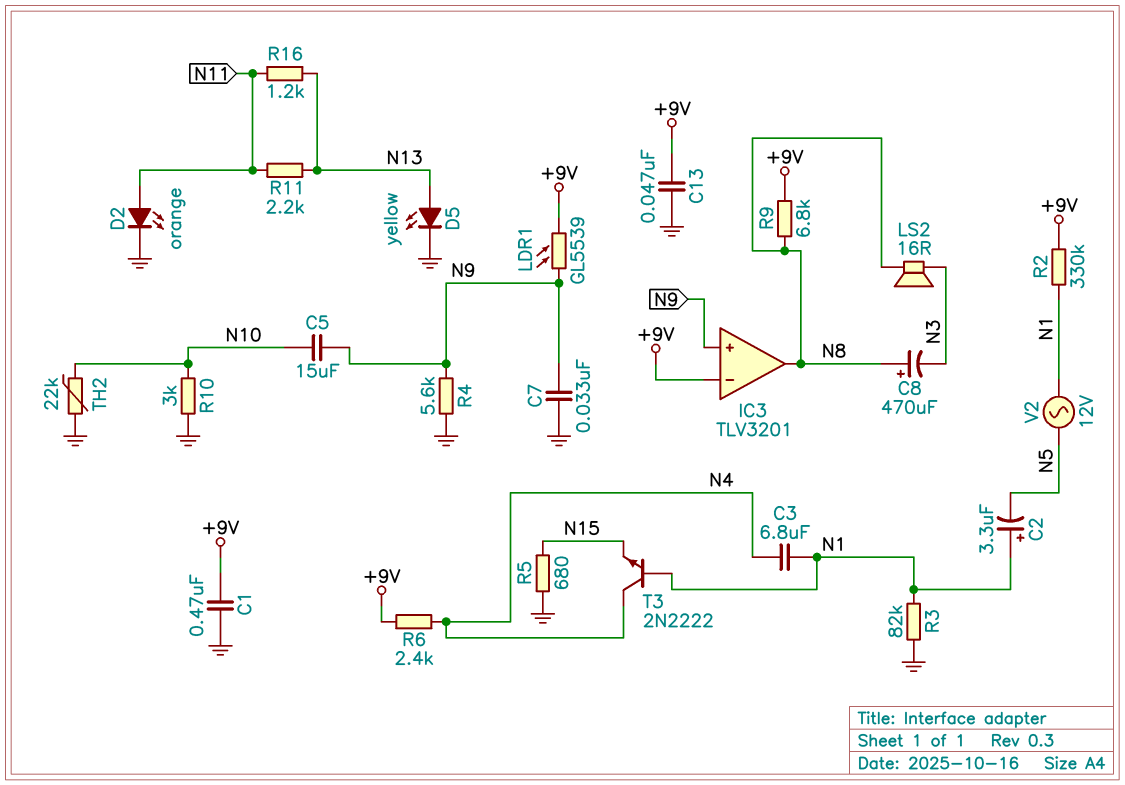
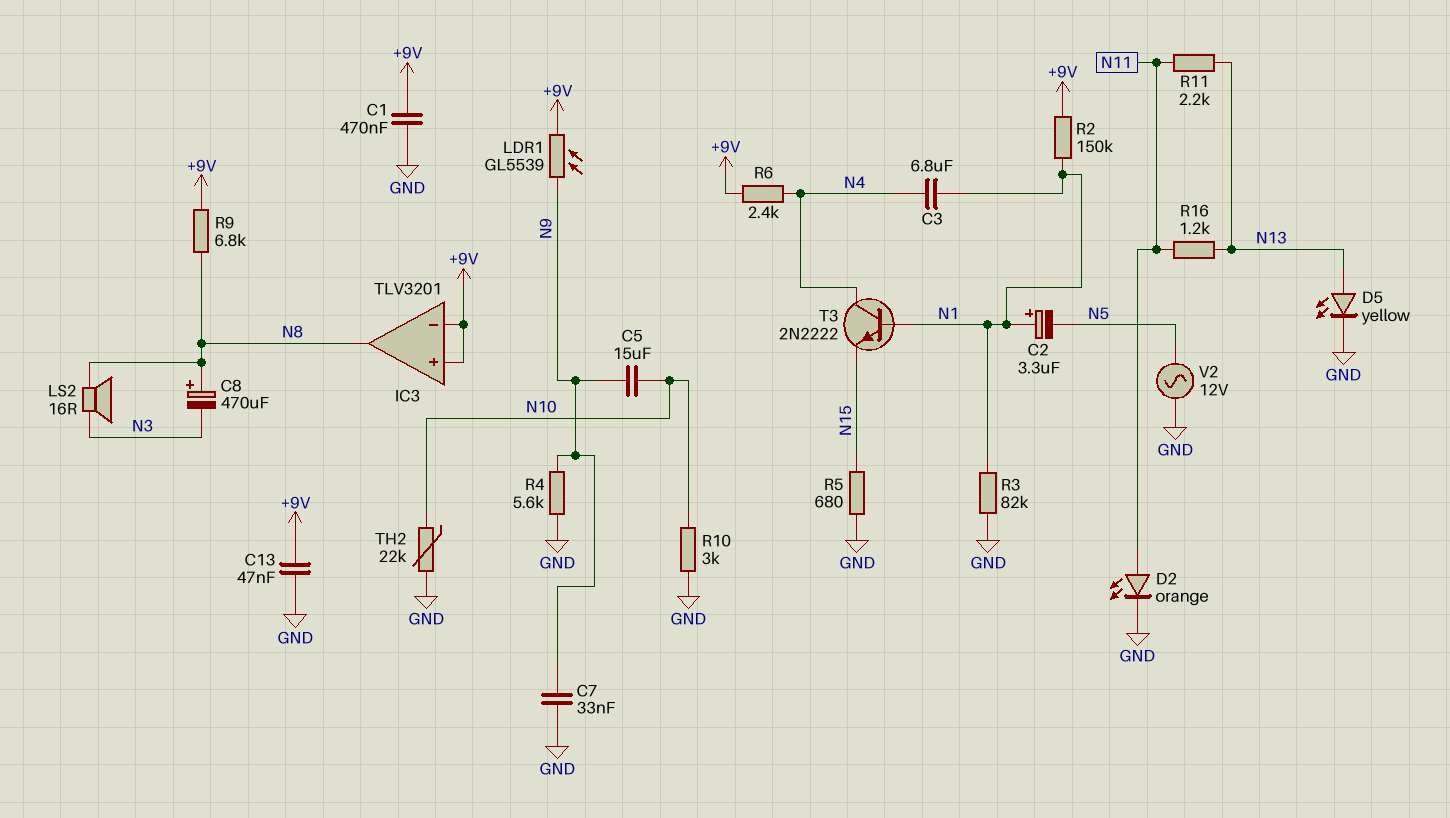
IC3 pin in+: N9 -> +9V
R2: 330k (+9V, N1) -> 150k (+9V, N1)
V2: AC 12V (N1, N5) -> AC 12V (GND, N5)

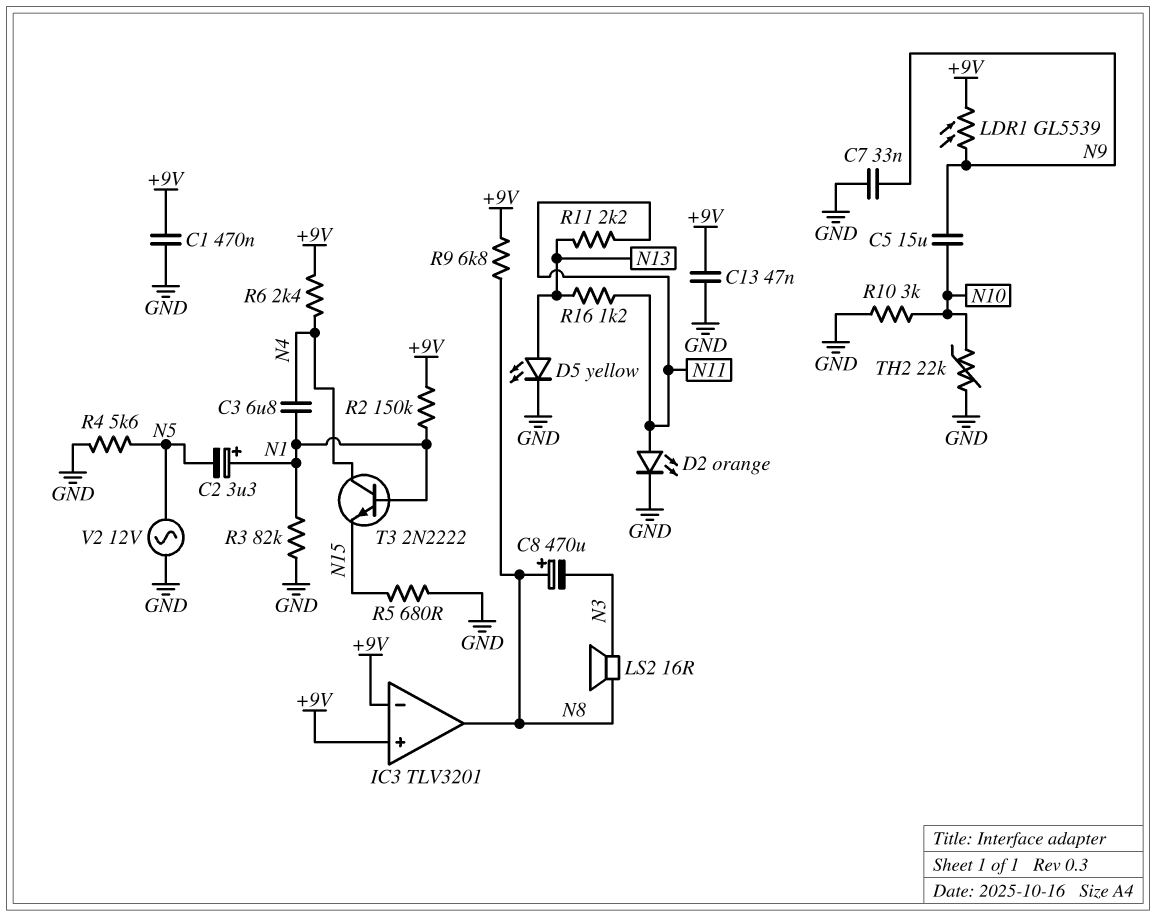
R4: 5.6k (GND, N9) -> 5.6k (GND, N5)

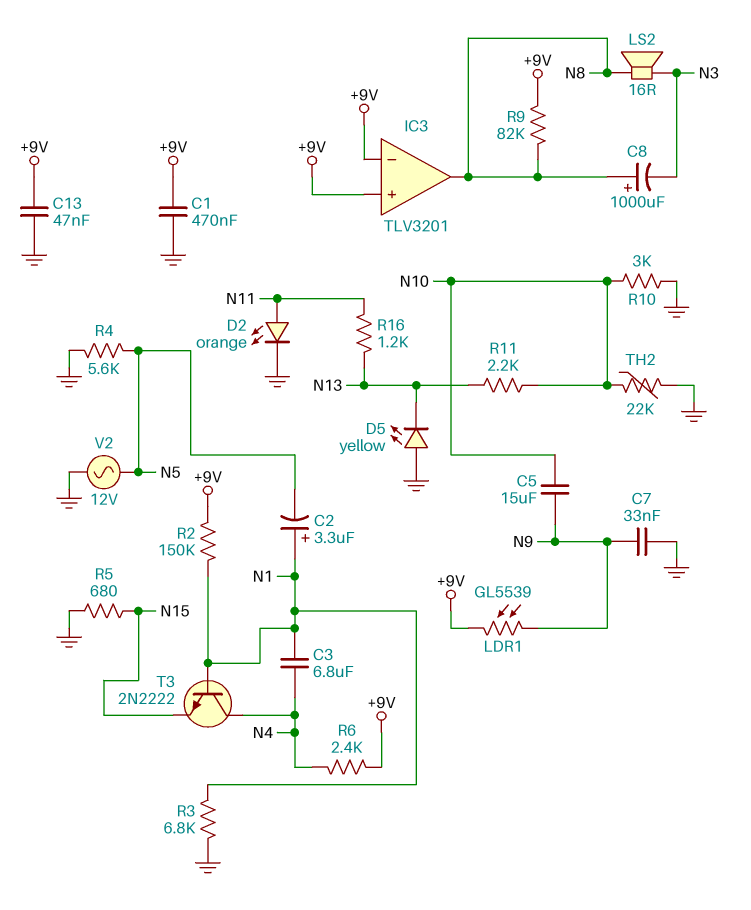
C8: 470uF (plus N8, minus N3) -> 1000uF (plus N8, minus N3)
D5: LED yellow (A N13, K GND) -> LED yellow (A GND, K N13)
R3: 82k (GND, N1) -> 6.8k (GND, N1)
R9: 6.8k (+9V, N8) -> 82k (+9V, N8)
R11: 2.2k (N11, N13) -> 2.2k (N10, N13)

